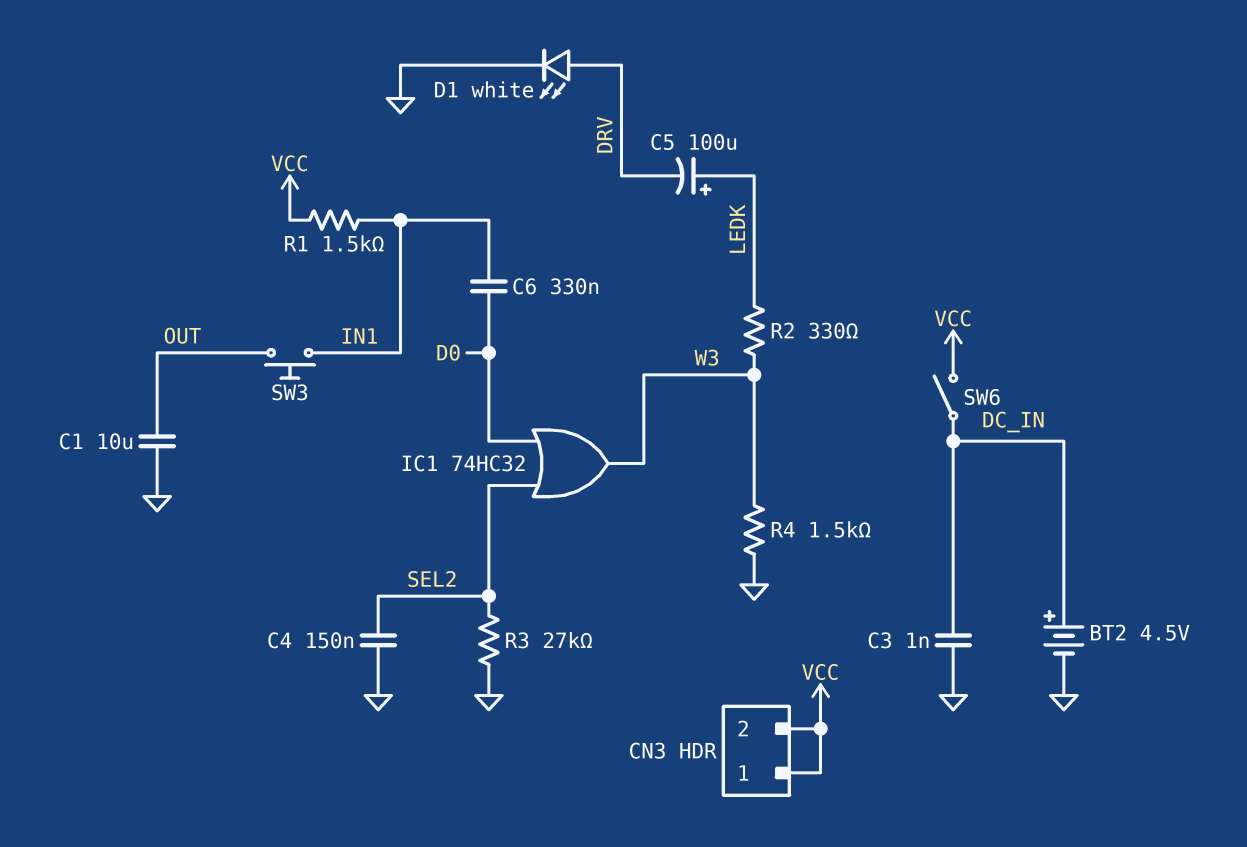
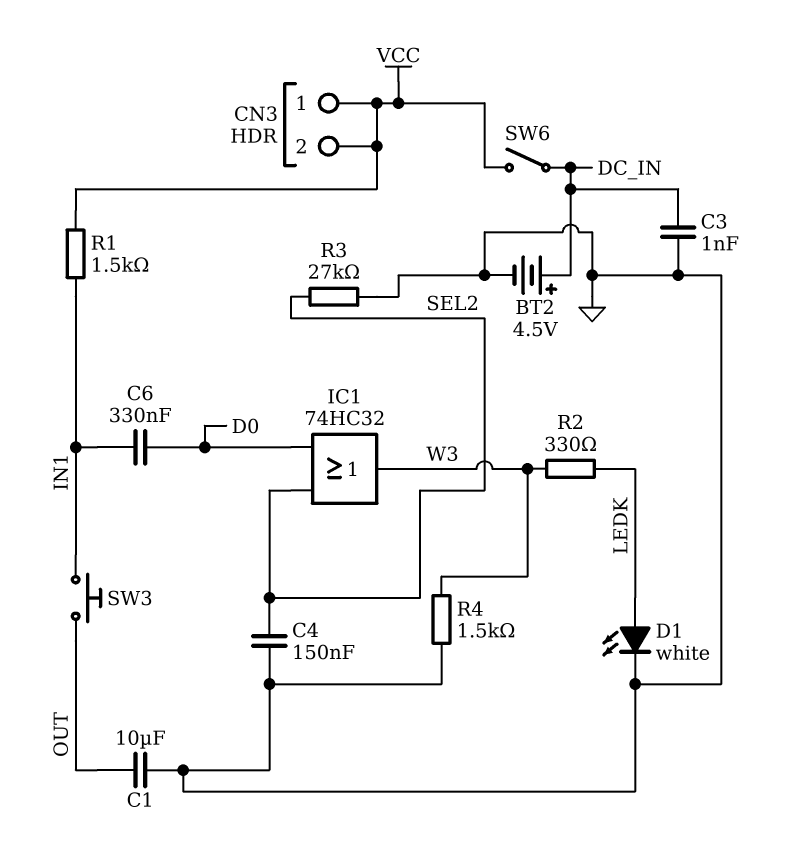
C5: 100uF (plus LEDK, minus DRV) -> none
D1: LED white (A DRV, K GND) -> LED white (A LEDK, K GND)

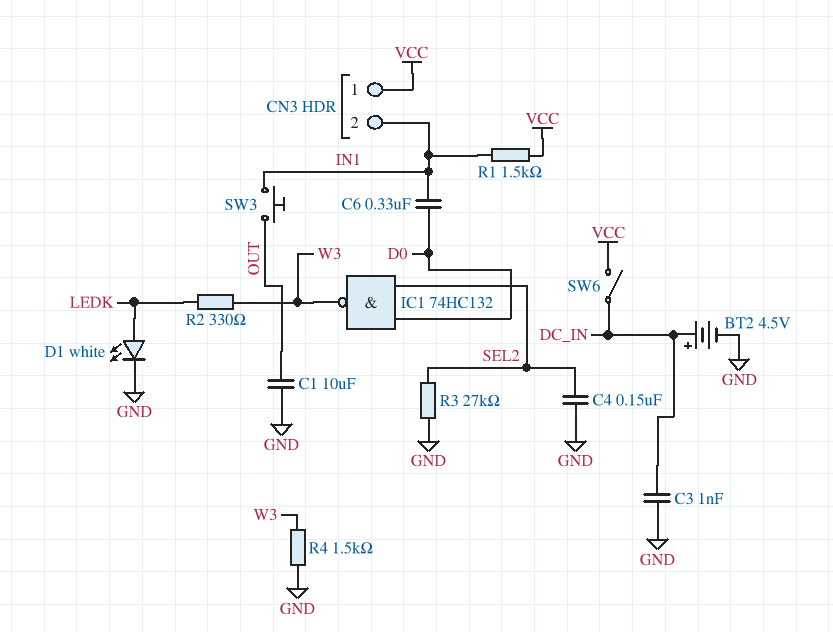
CN3 pin 2: VCC -> IN1
IC1: OR 74HC32 (in D0, in SEL2, out W3) -> NAND 74HC132 (in D0, in SEL2, out W3)

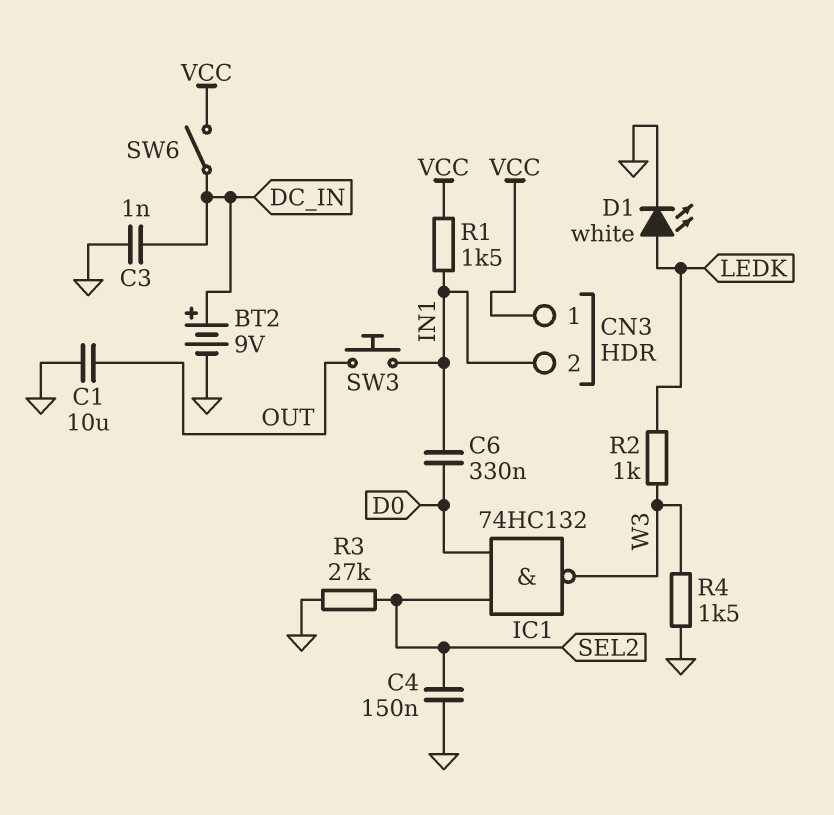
BT2: 4.5V (plus DC_IN, minus GND) -> 9V (plus DC_IN, minus GND)
R2: 330 (LEDK, W3) -> 1k (LEDK, W3)

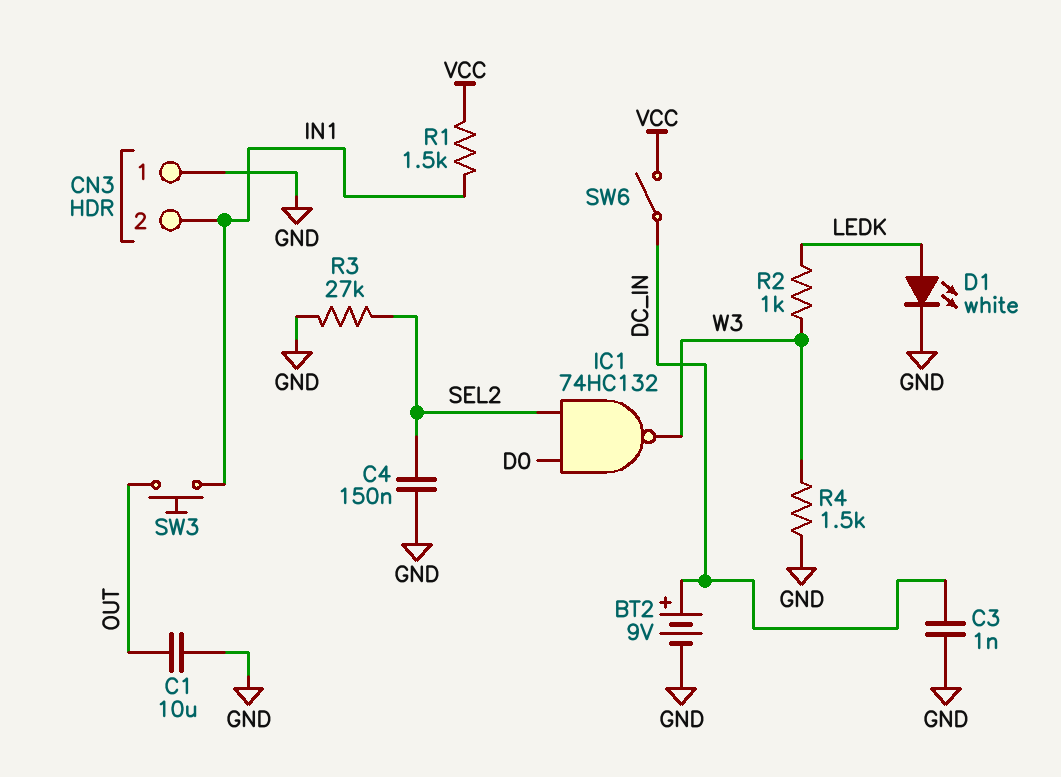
C6: 330nF (D0, IN1) -> none
CN3 pin 1: VCC -> GND

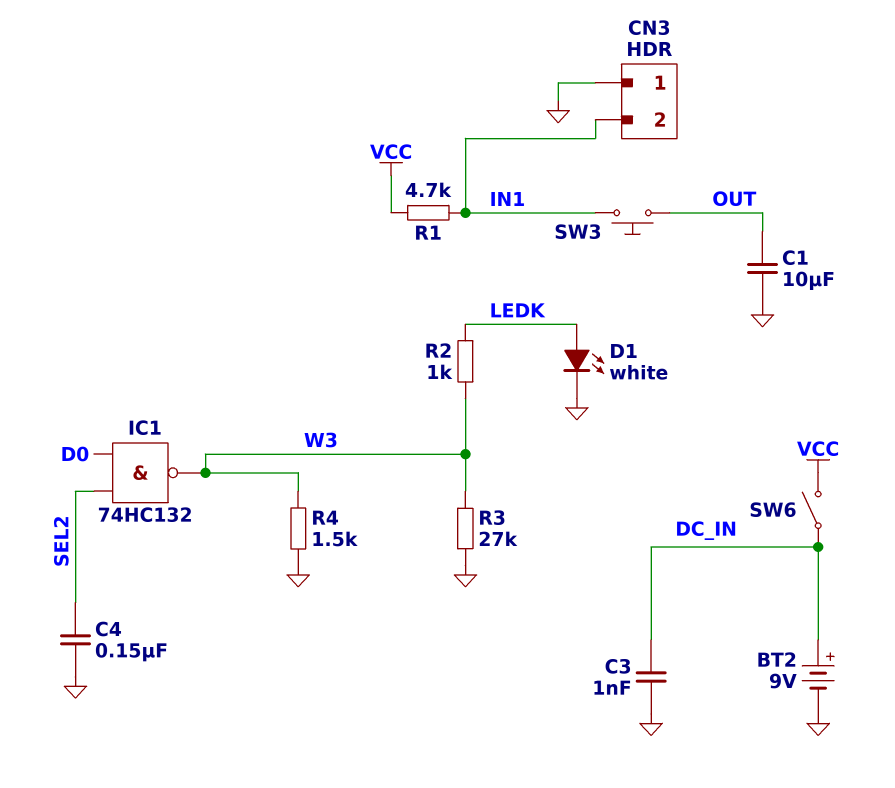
R1: 1.5k (IN1, VCC) -> 4.7k (IN1, VCC)
R3: 27k (GND, SEL2) -> 27k (GND, W3)

